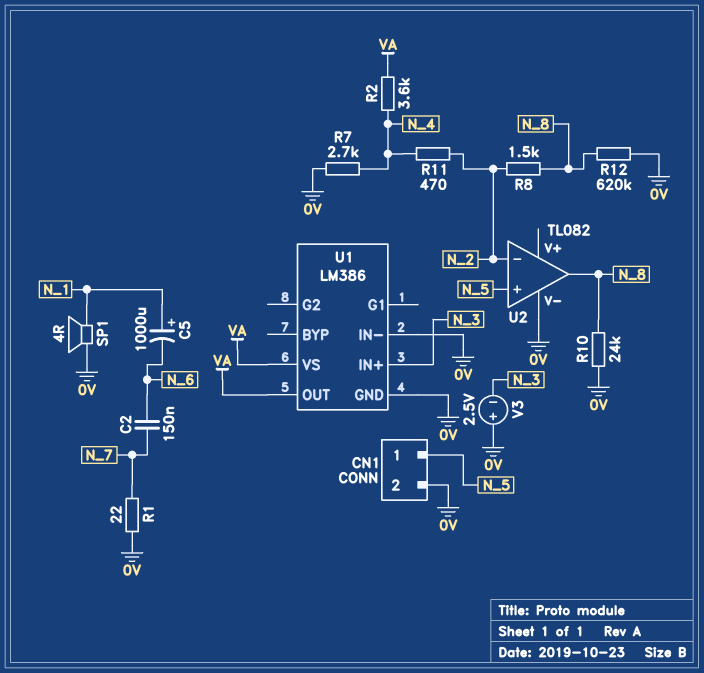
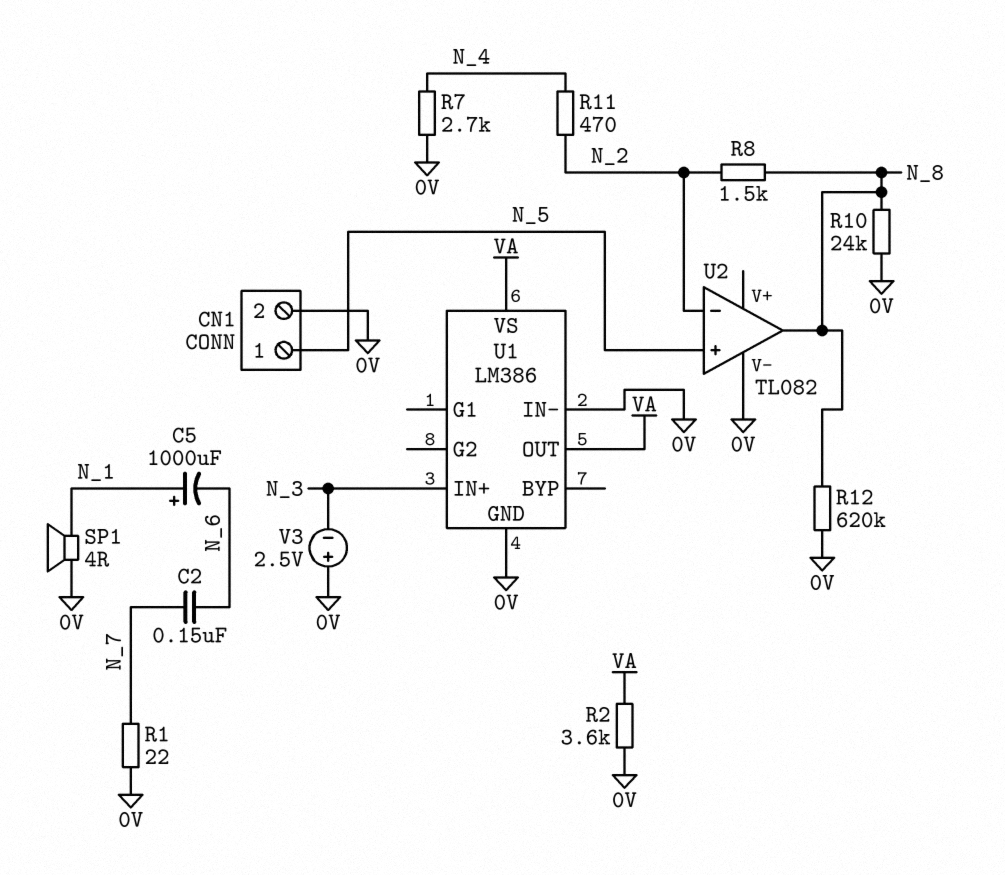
R2: 3.6k (N_4, VA) -> 3.6k (0V, VA)

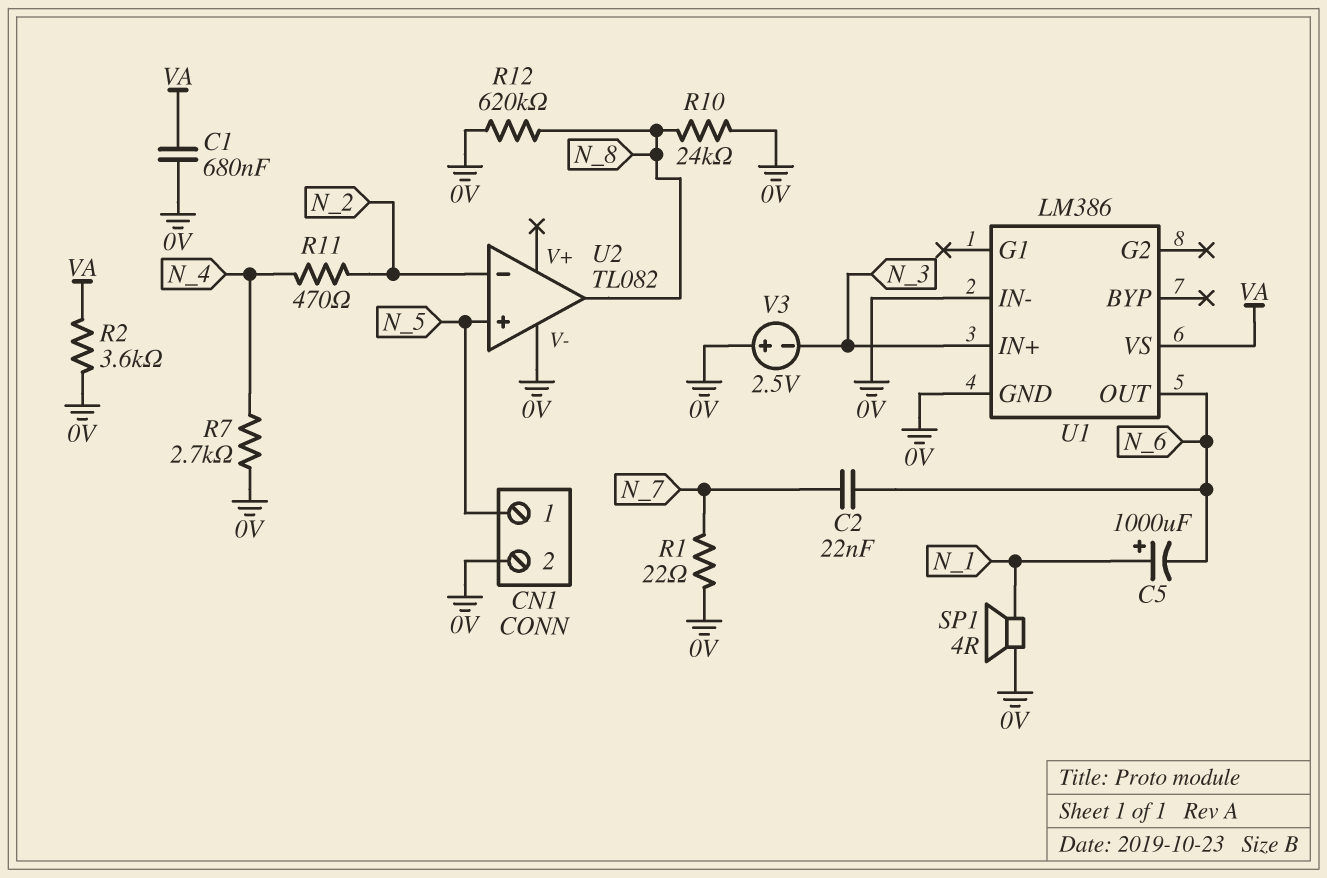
C1: none -> 680nF (0V, VA)
C2: 150nF (N_6, N_7) -> 22nF (N_6, N_7)
R8: 1.5k (N_2, N_8) -> none
U1 pin OUT: VA -> N_6

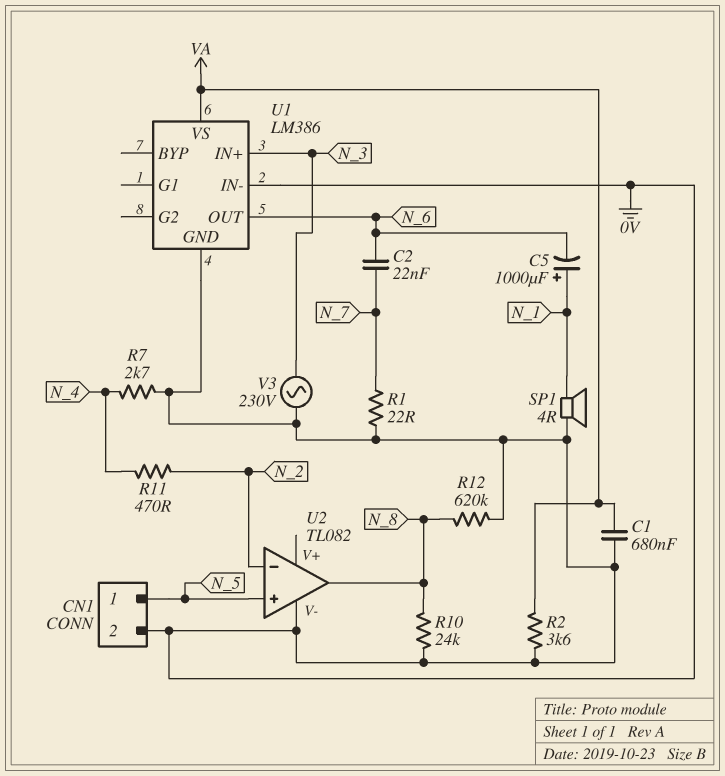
V3: 2.5V (plus 0V, minus N_3) -> AC 230V (0V, N_3)

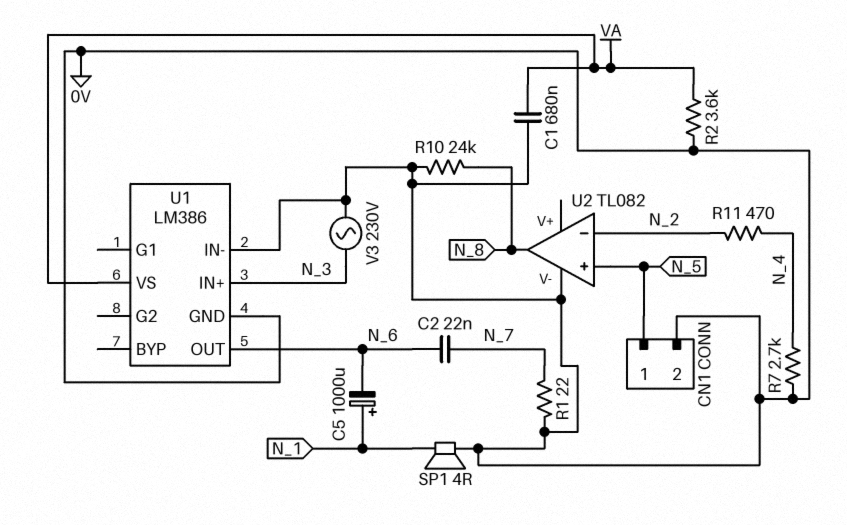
R12: 620k (0V, N_8) -> none

